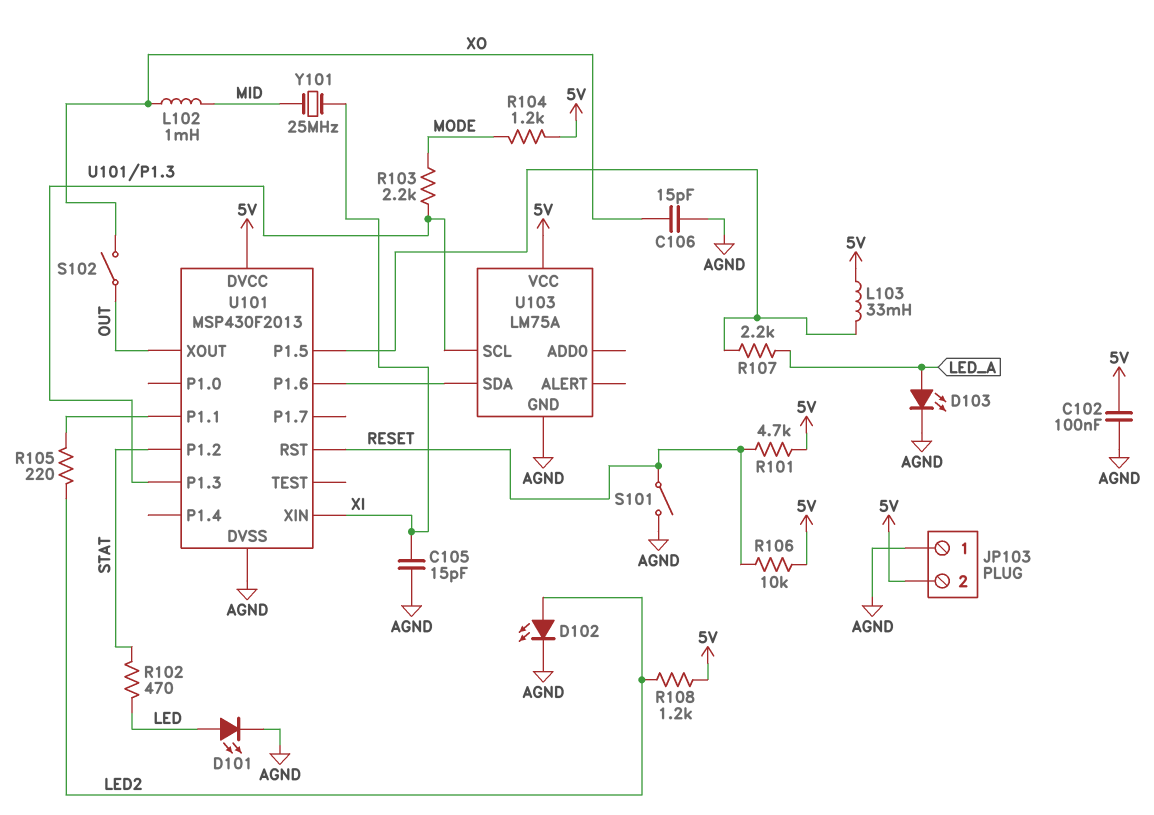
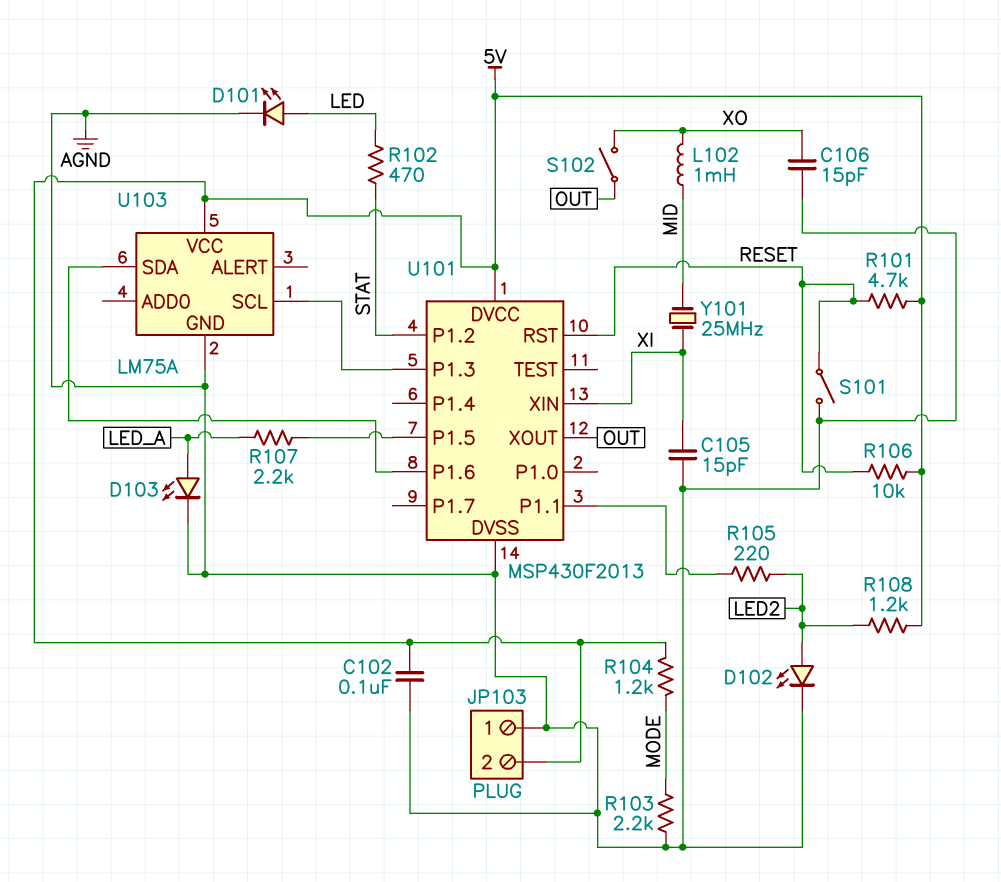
L103: 33mH (5V, U101/P1.5) -> none
R103: 2.2k (MODE, U101/P1.3) -> 2.2k (AGND, MODE)

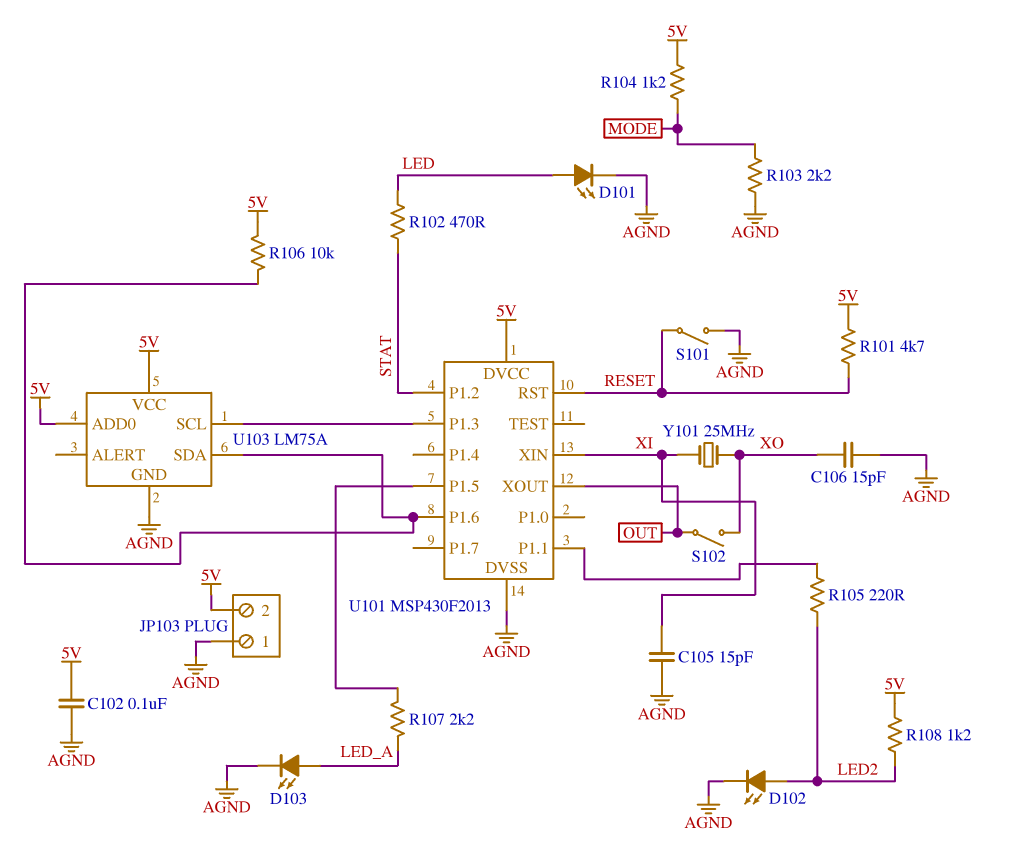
L102: 1mH (MID, XO) -> none
R106: 10k (5V, RESET) -> 10k (5V, U101/P1.6)
U103 pin ADD0: none -> 5V
Y101: 25MHz (MID, XI) -> 25MHz (XI, XO)

